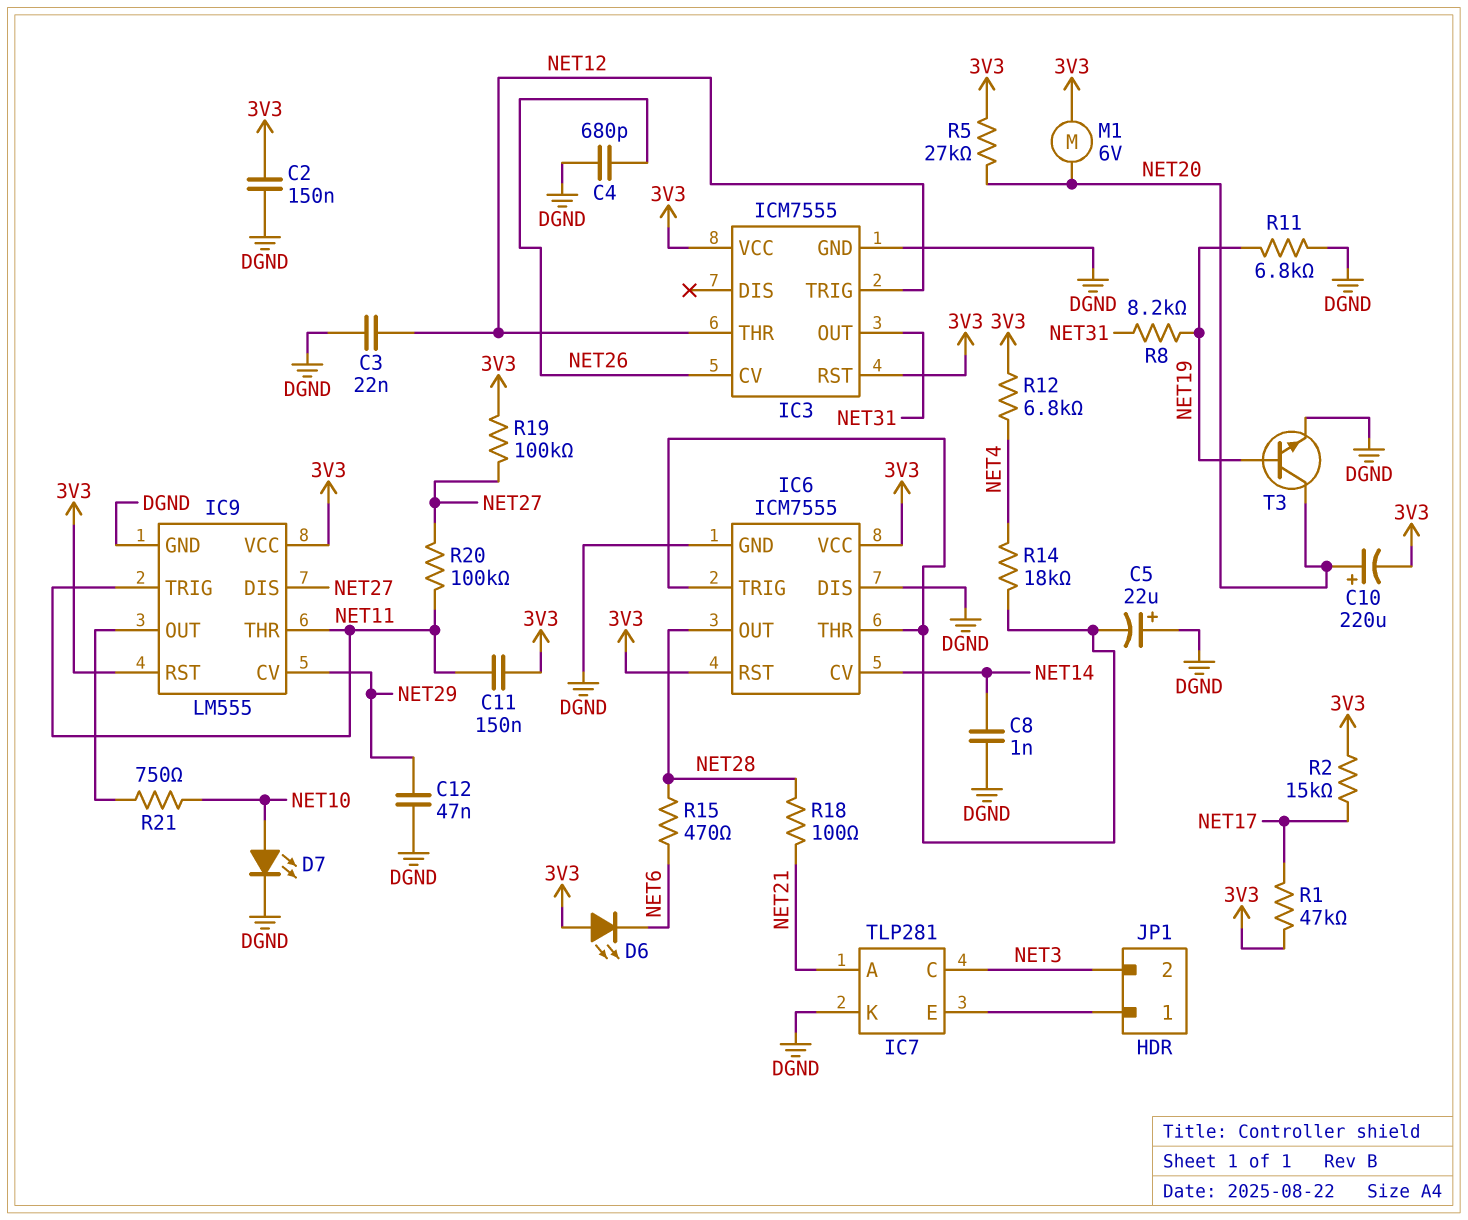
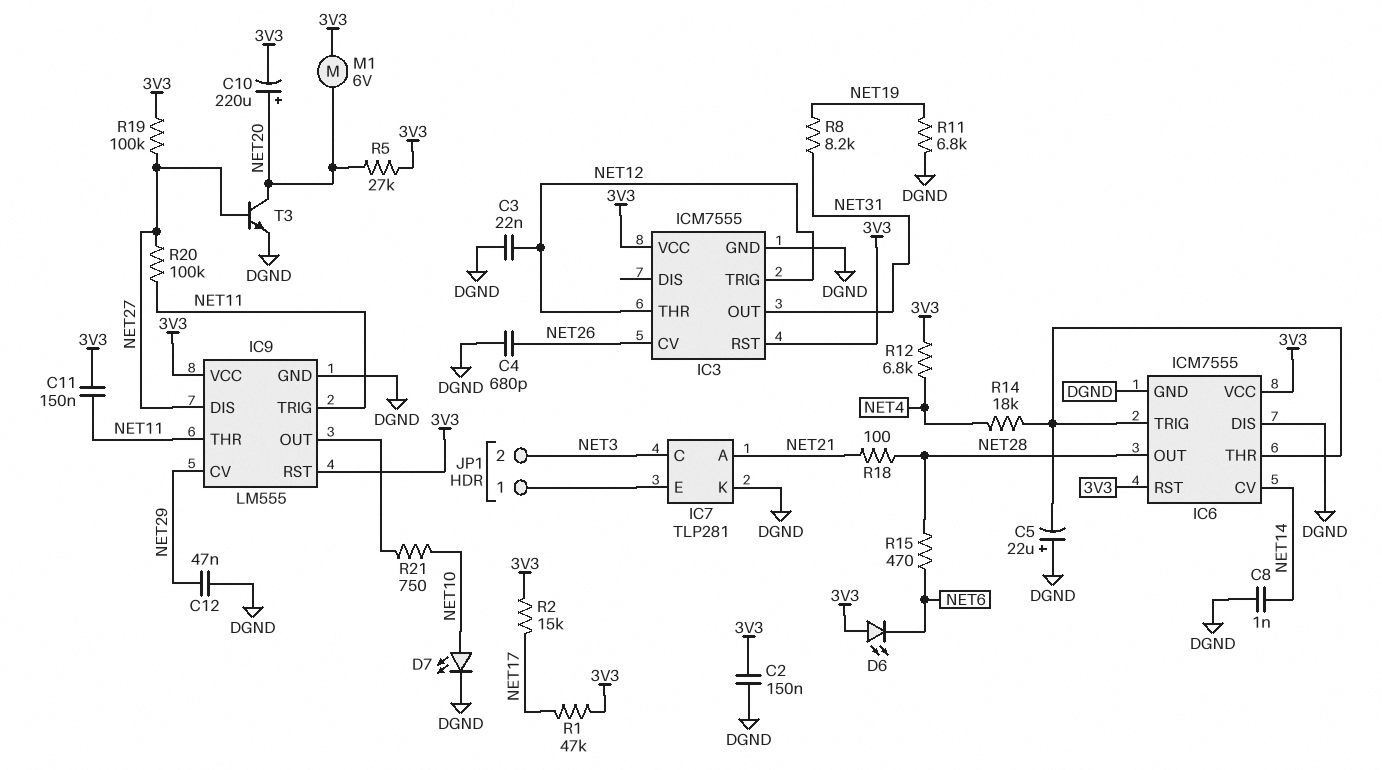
T3: NPN (B NET19, C NET20, E DGND) -> NPN (B NET27, C NET20, E DGND)

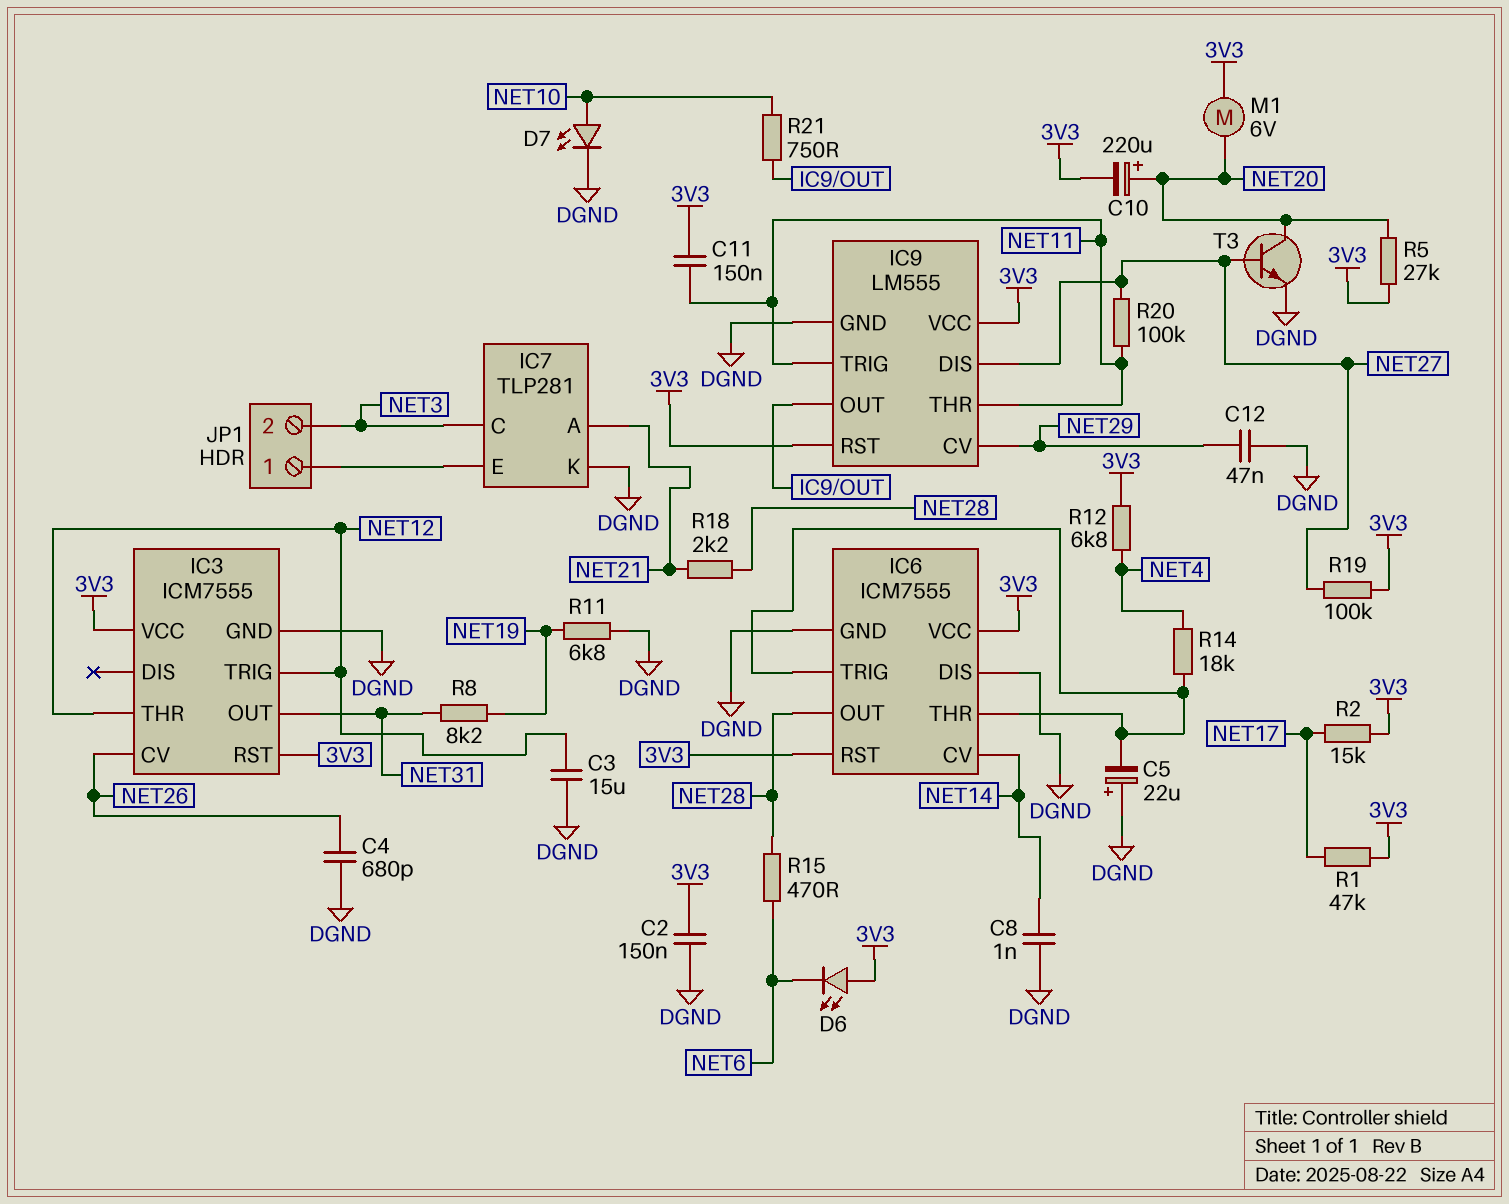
C3: 22nF (DGND, NET12) -> 15uF (DGND, NET12)
R18: 100 (NET21, NET28) -> 2.2k (NET21, NET28)

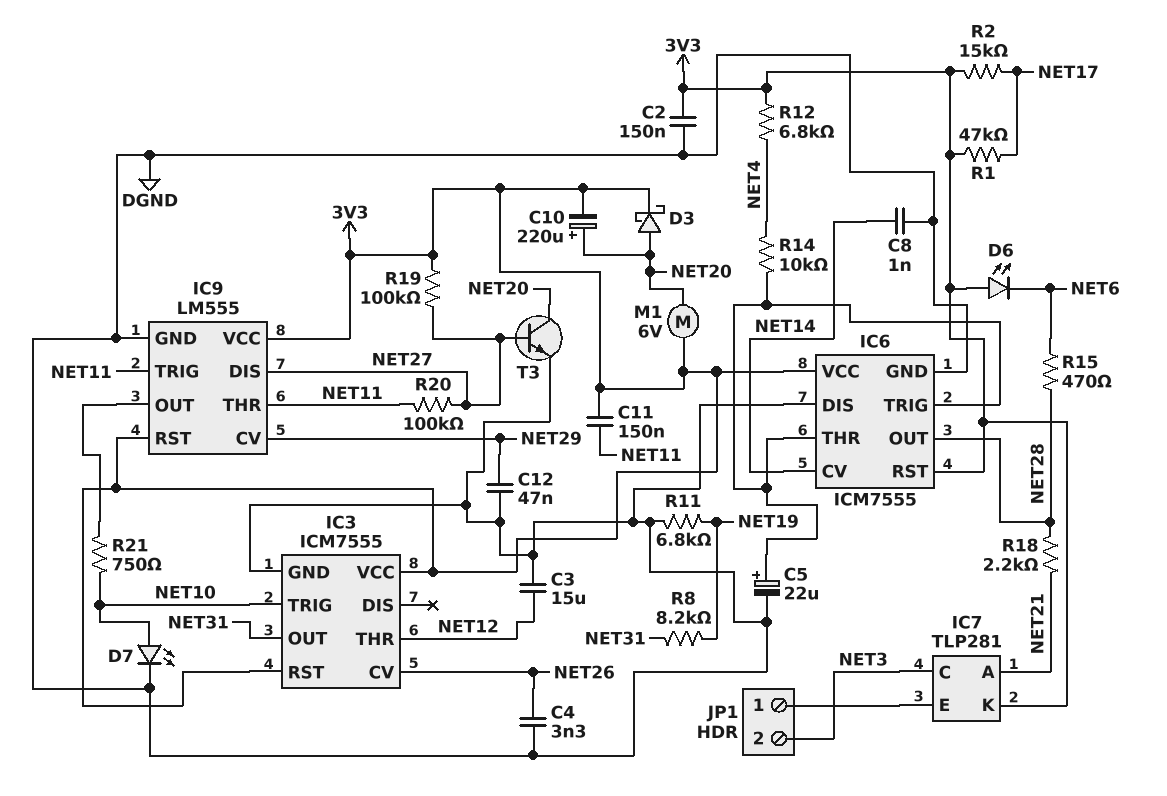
C4: 680pF (DGND, NET26) -> 3.3nF (DGND, NET26)
C5: 22uF (plus DGND, minus IC6/THR) -> 22uF (plus IC6/THR, minus DGND)
D3: none -> schottky (A NET20, K 3V3)
IC3 pin TRIG: NET12 -> NET10
IC7 pin K: DGND -> 3V3
R5: 27k (3V3, NET20) -> none
R14: 18k (IC6/THR, NET4) -> 10k (IC6/THR, NET4)

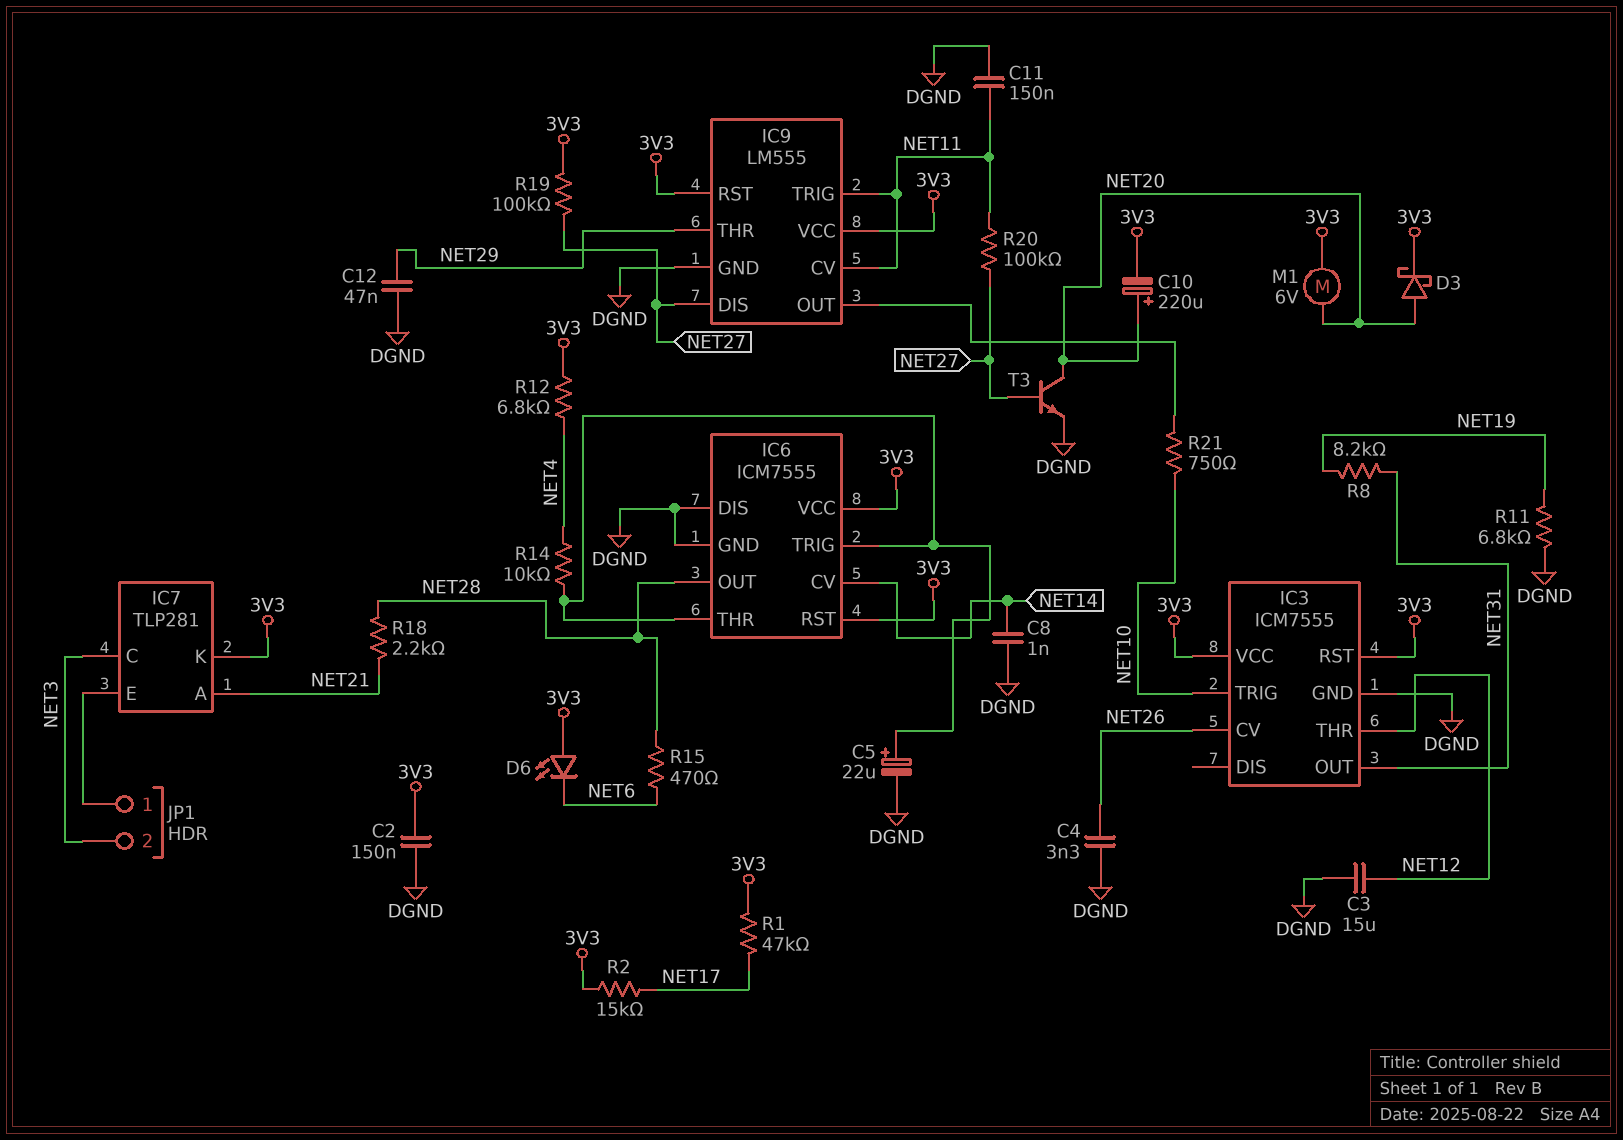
C11: 150nF (3V3, NET11) -> 150nF (DGND, NET11)
D7: LED (A NET10, K DGND) -> none
IC9 pin CV: NET29 -> NET11
IC9 pin THR: NET11 -> NET29

